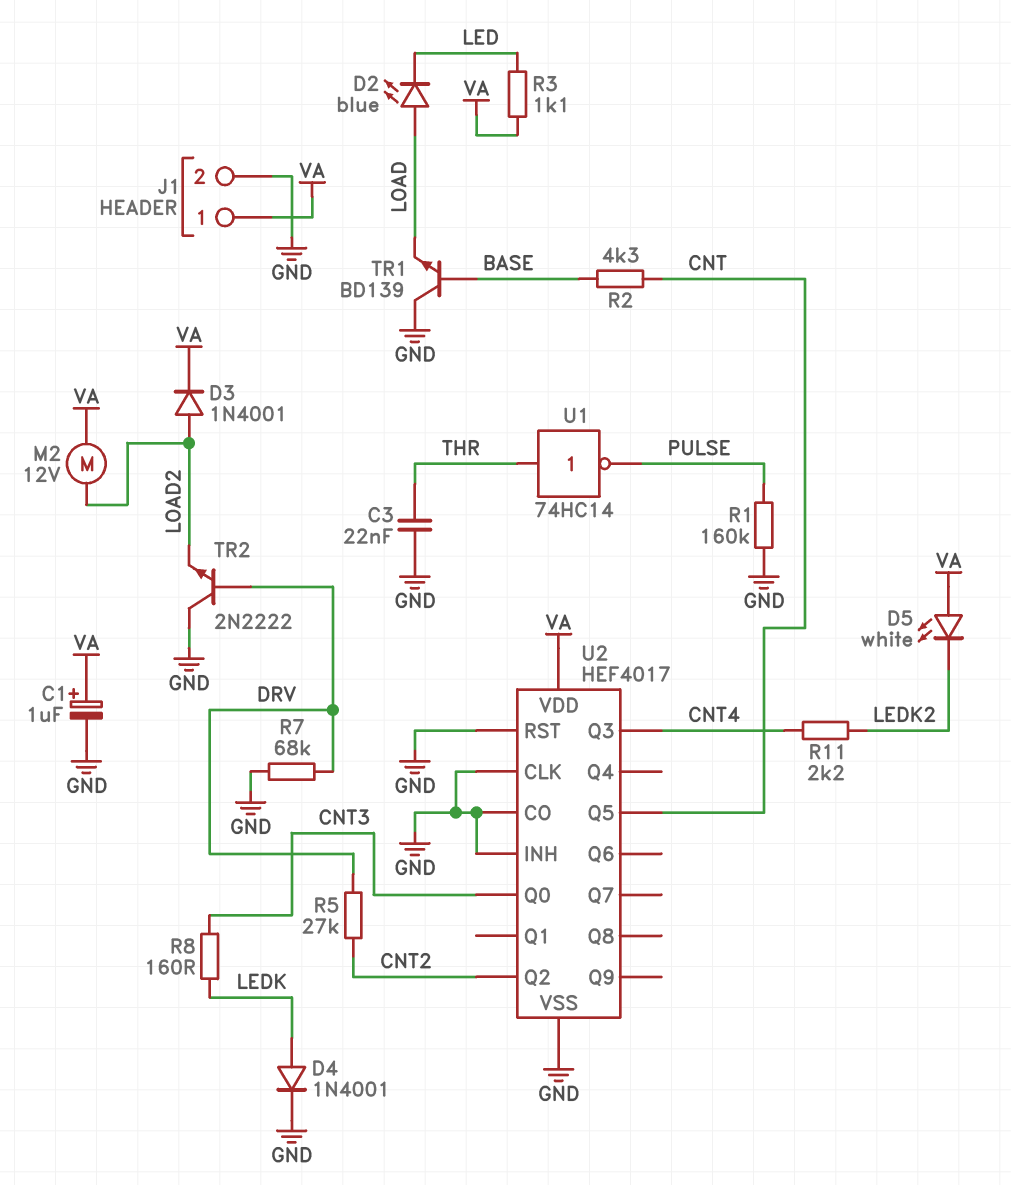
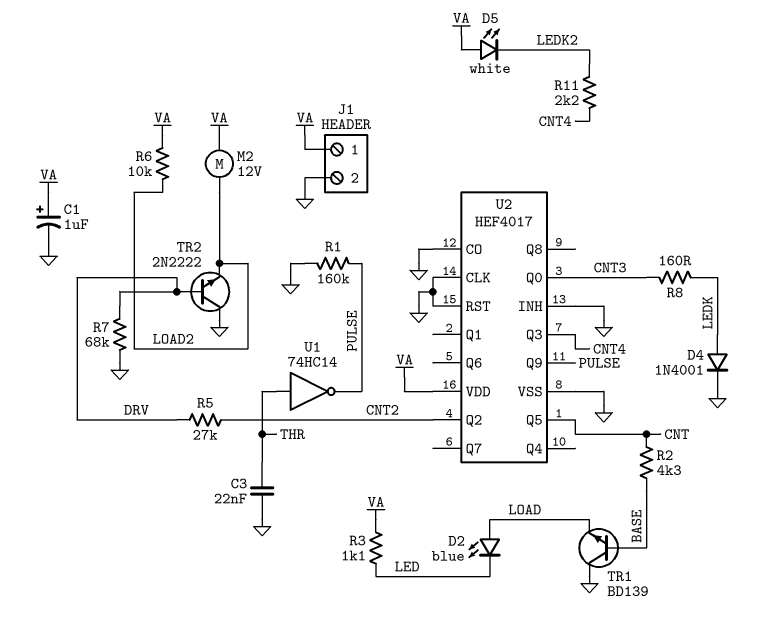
D3: diode 1N4001 (A LOAD2, K VA) -> none
R6: none -> 10k (LOAD2, VA)
U2 pin Q9: none -> PULSE

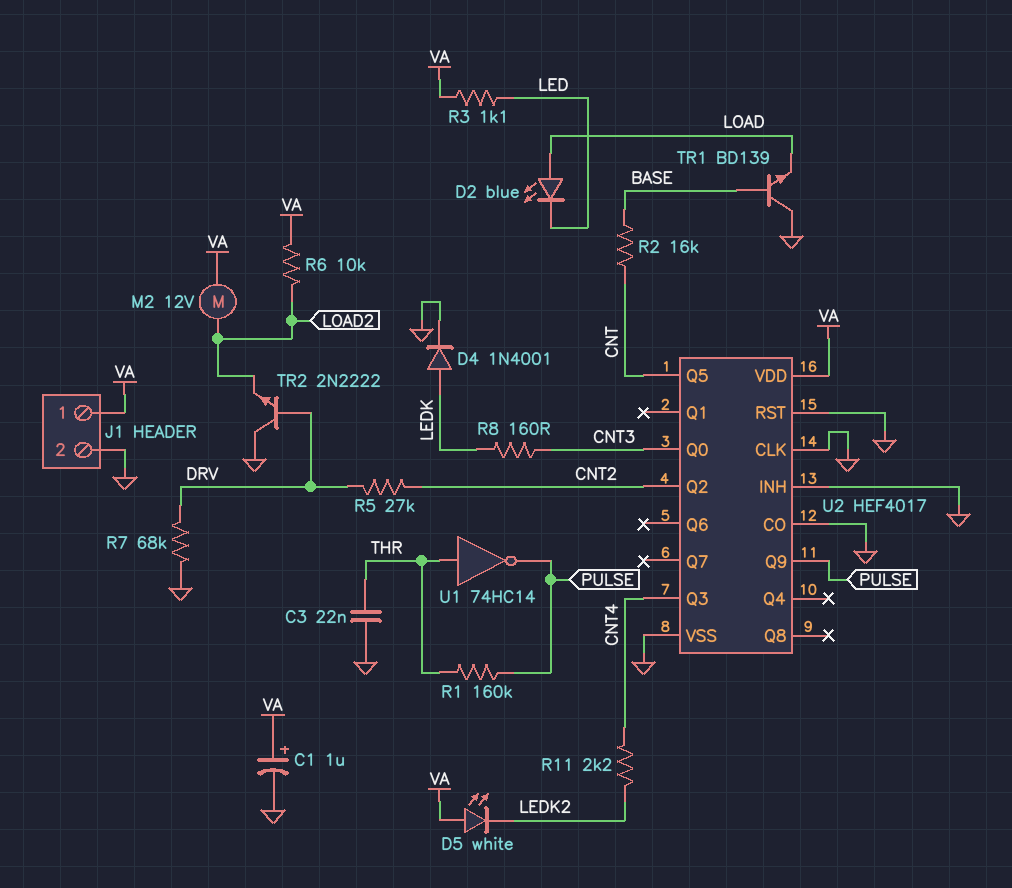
R1: 160k (GND, PULSE) -> 160k (PULSE, THR)
R2: 4.3k (BASE, CNT) -> 16k (BASE, CNT)

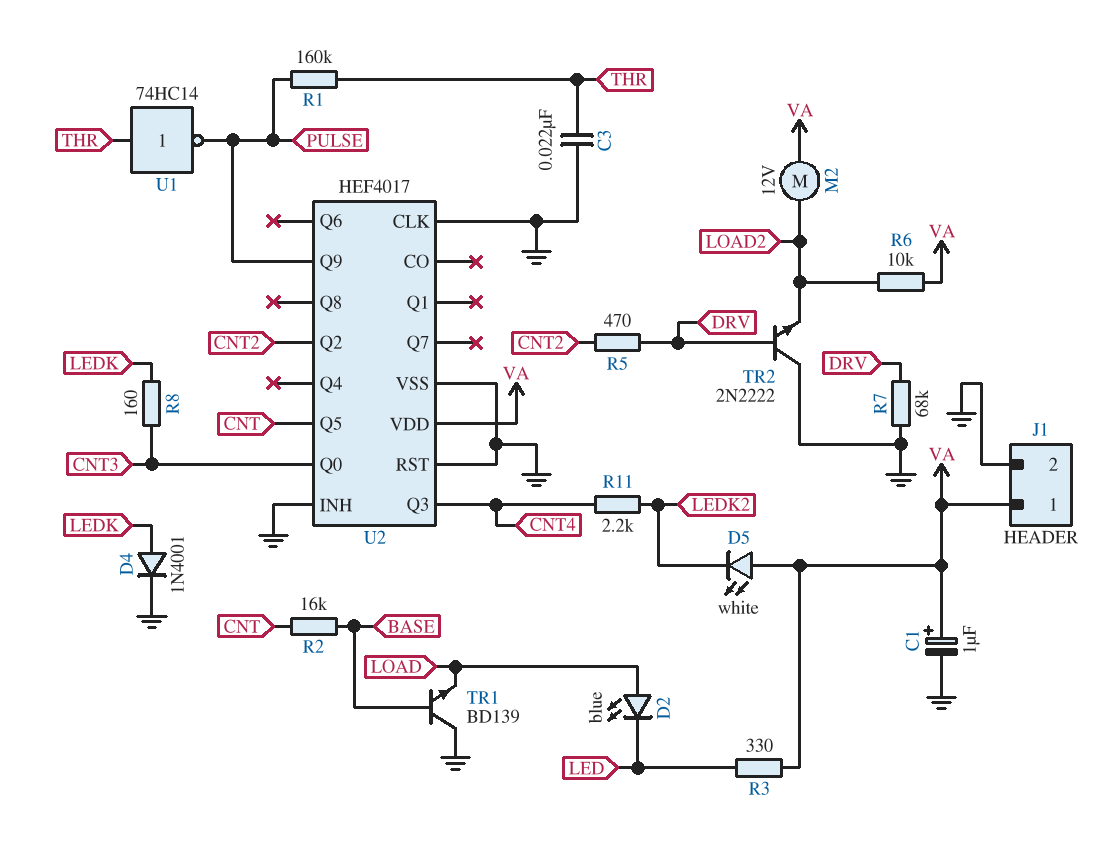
R3: 1.1k (LED, VA) -> 330 (LED, VA)
R5: 27k (CNT2, DRV) -> 470 (CNT2, DRV)
U2 pin CO: GND -> none

